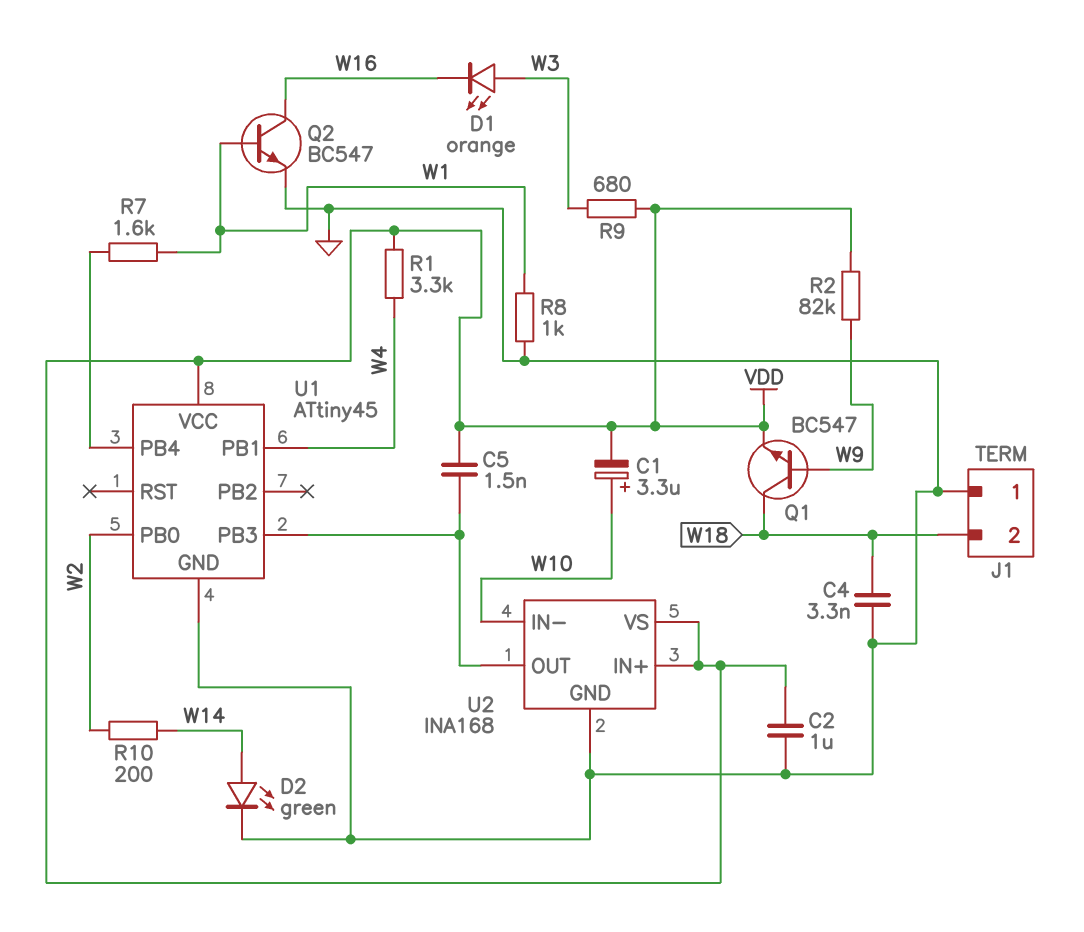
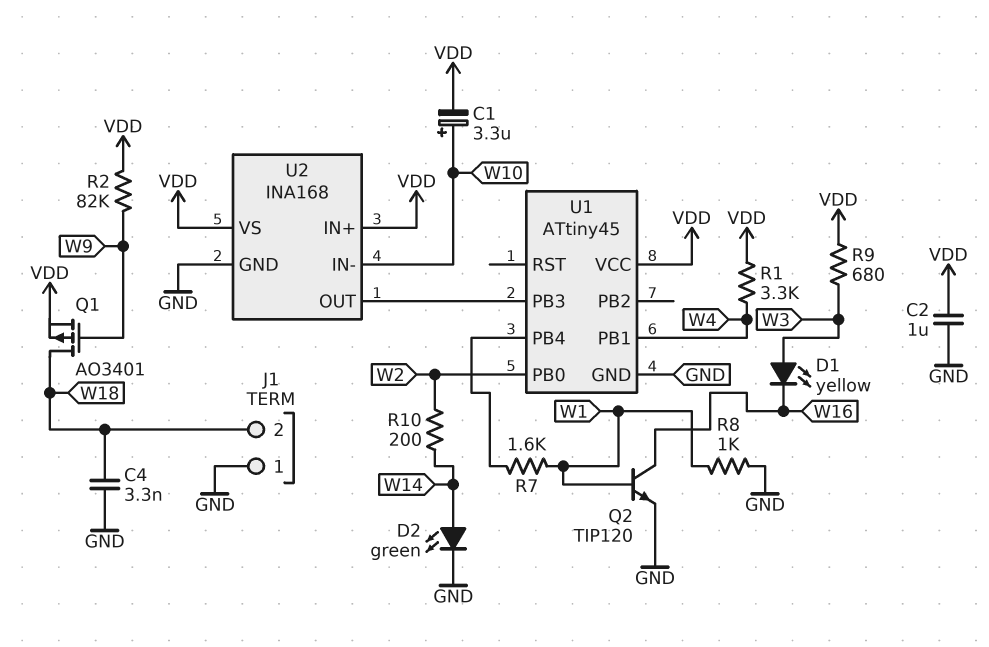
C5: 1.5nF (U1/PB3, VDD) -> none
D1: LED orange (A W3, K W16) -> LED yellow (A W3, K W16)
Q1: NPN BC547 (B W9, C W18, E VDD) -> PMOS AO3401 (G W9, D W18, S VDD)
Q2: NPN BC547 (B W1, C W16, E GND) -> NPN TIP120 (B W1, C W16, E GND)

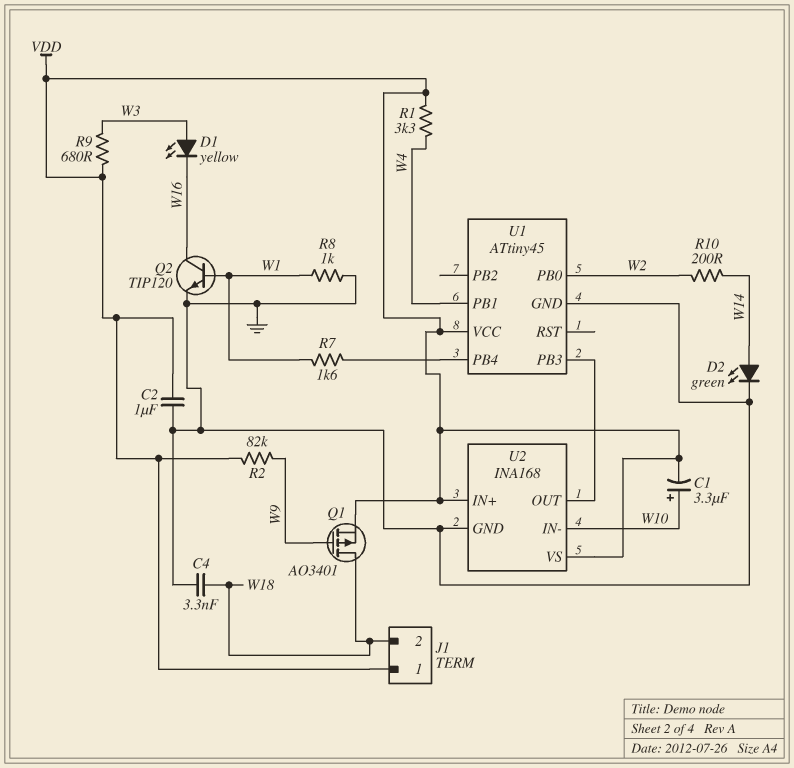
J1 pin 1: GND -> VDD

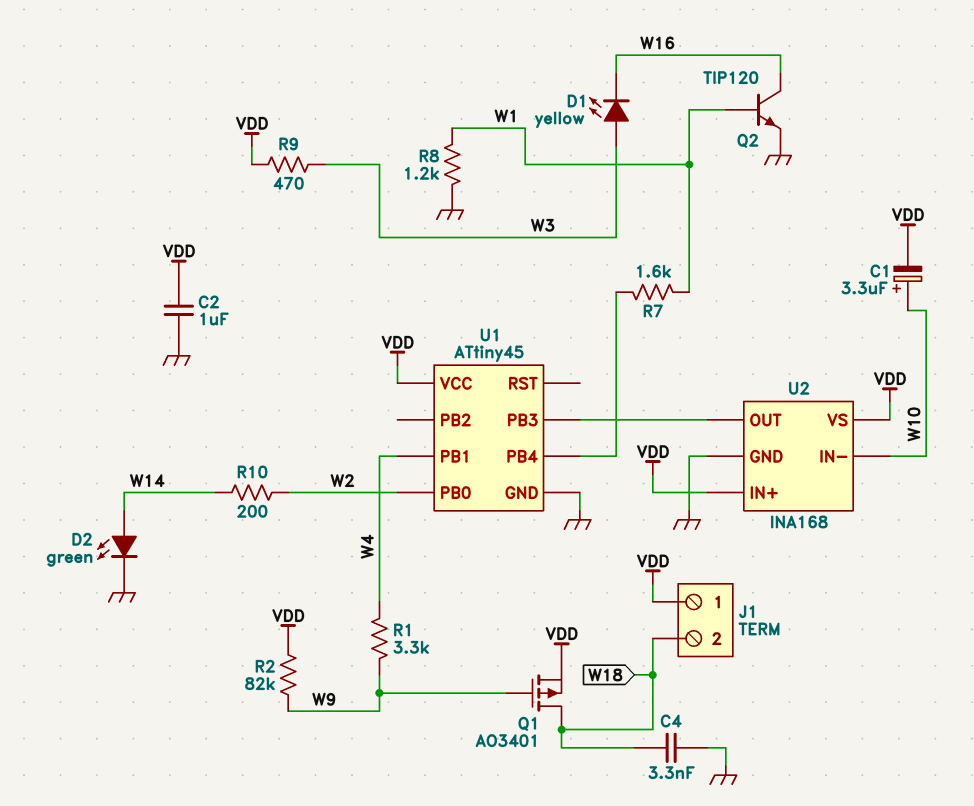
R1: 3.3k (VDD, W4) -> 3.3k (W4, W9)
R8: 1k (GND, W1) -> 1.2k (GND, W1)
R9: 680 (VDD, W3) -> 470 (VDD, W3)

